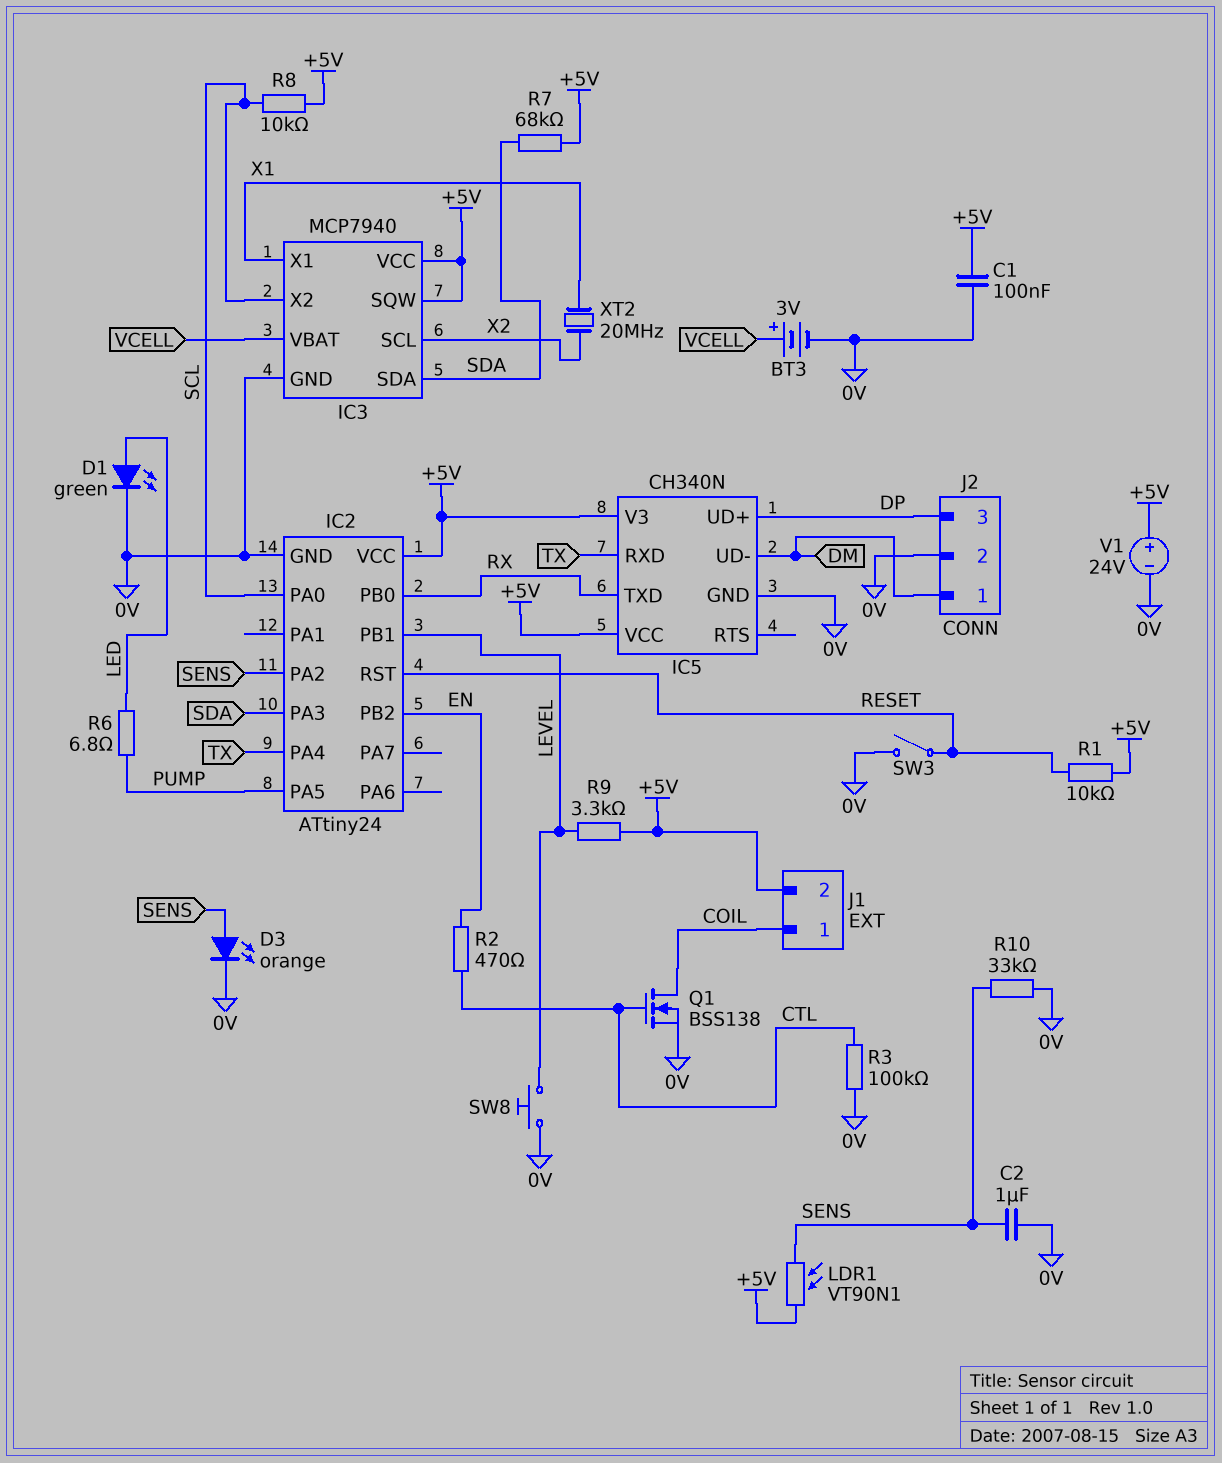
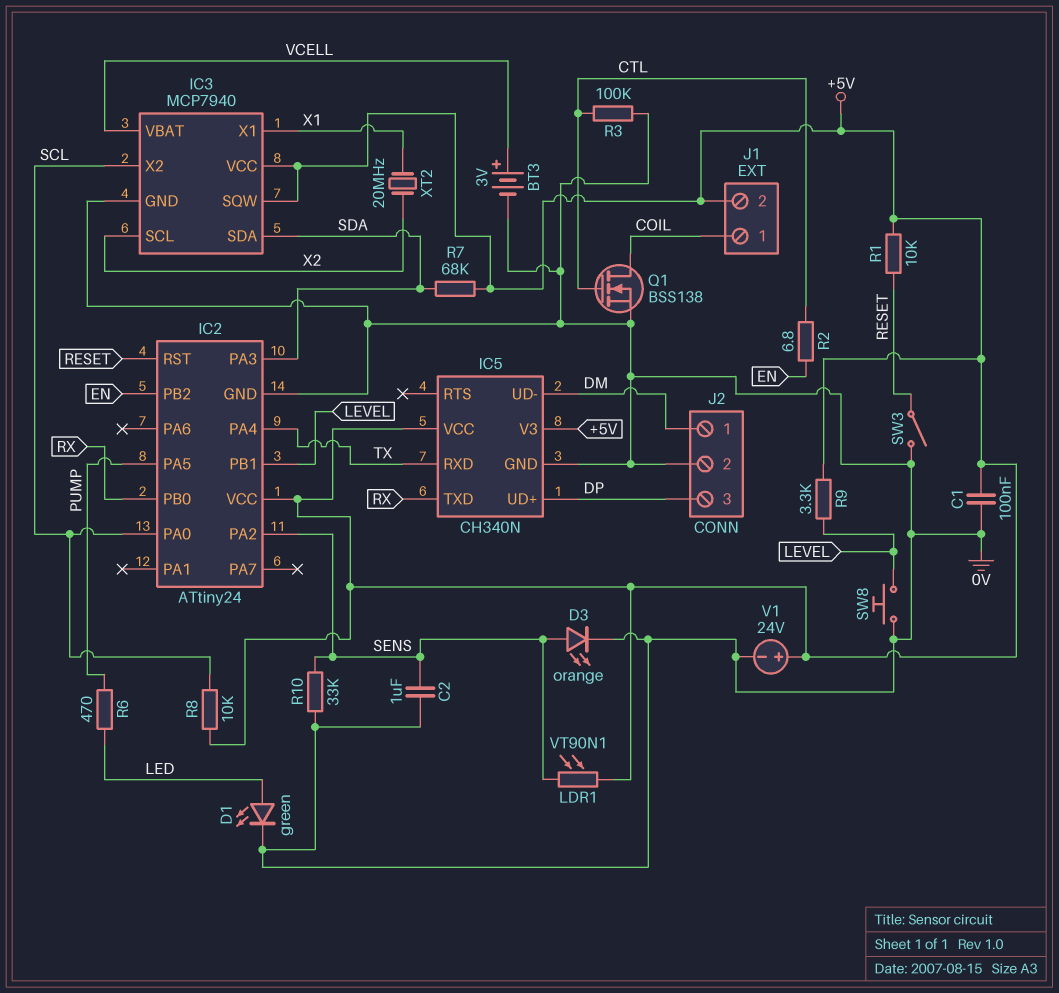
R2: 470 (CTL, EN) -> 6.8 (CTL, EN)
R6: 6.8 (LED, PUMP) -> 470 (LED, PUMP)

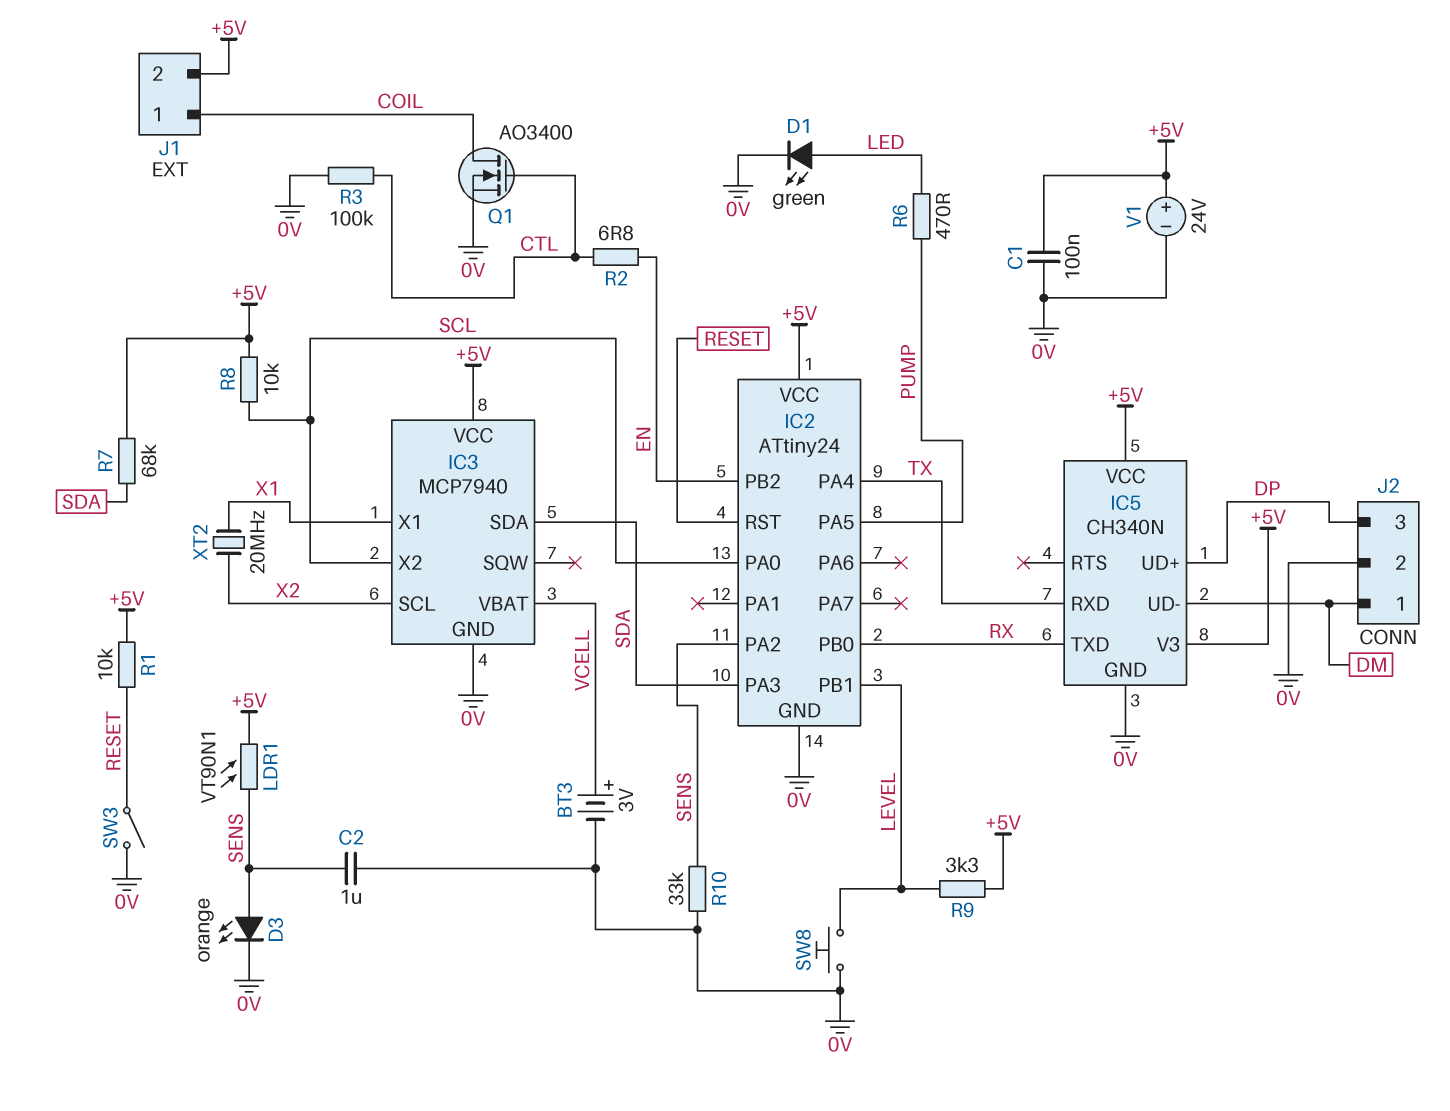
IC3 pin SQW: +5V -> none
Q1: NMOS BSS138 (G CTL, D COIL, S 0V) -> NMOS AO3400 (G CTL, D COIL, S 0V)

